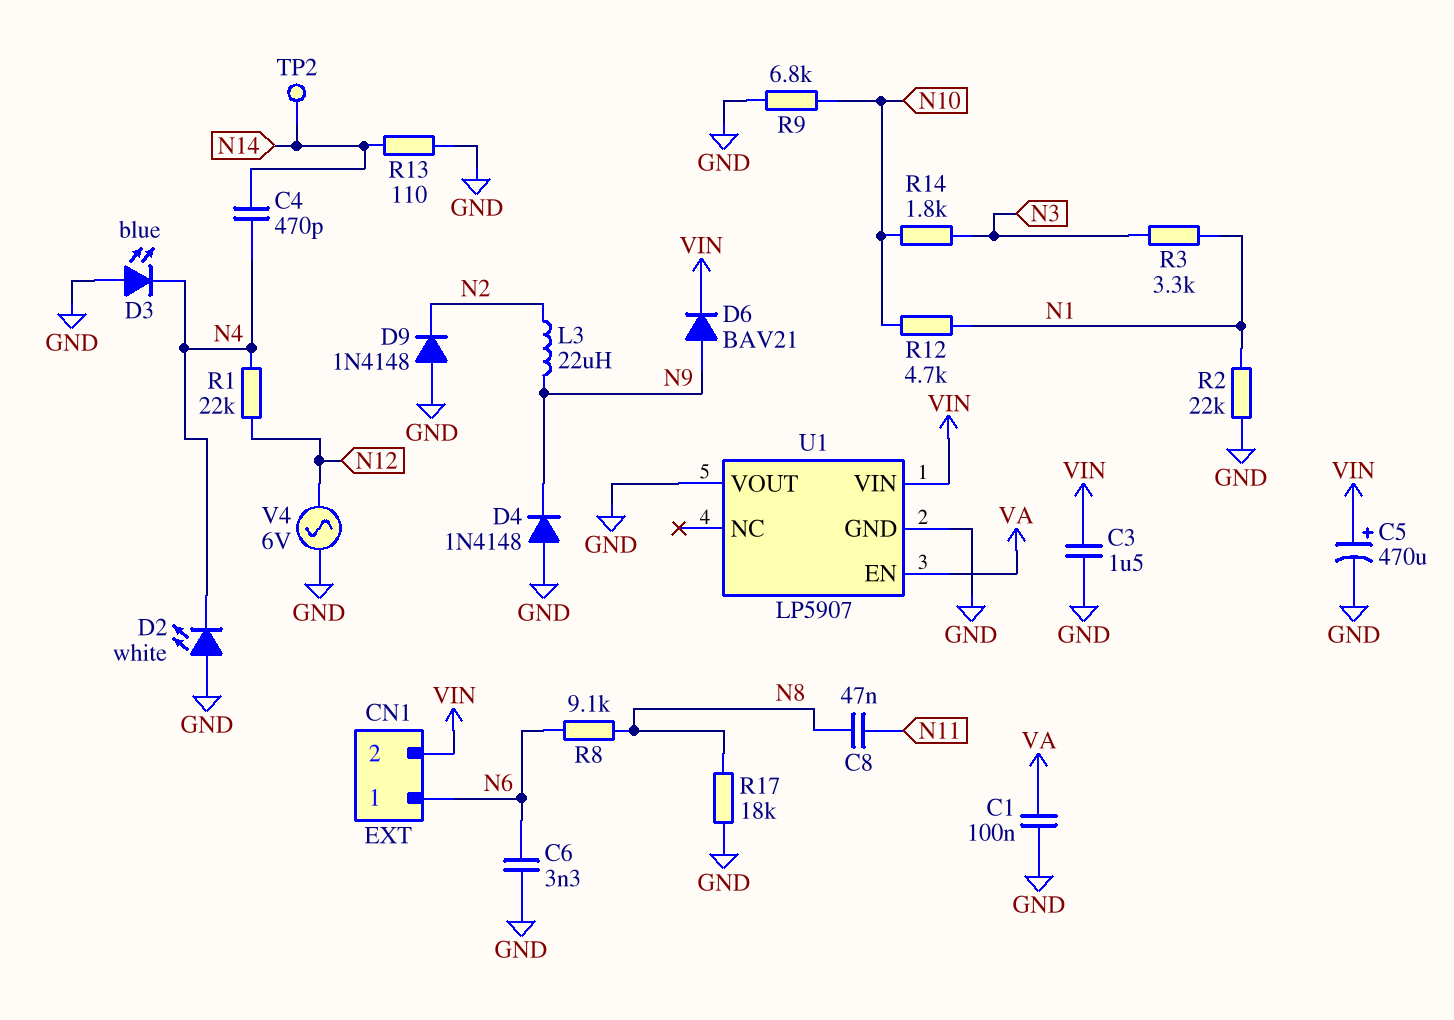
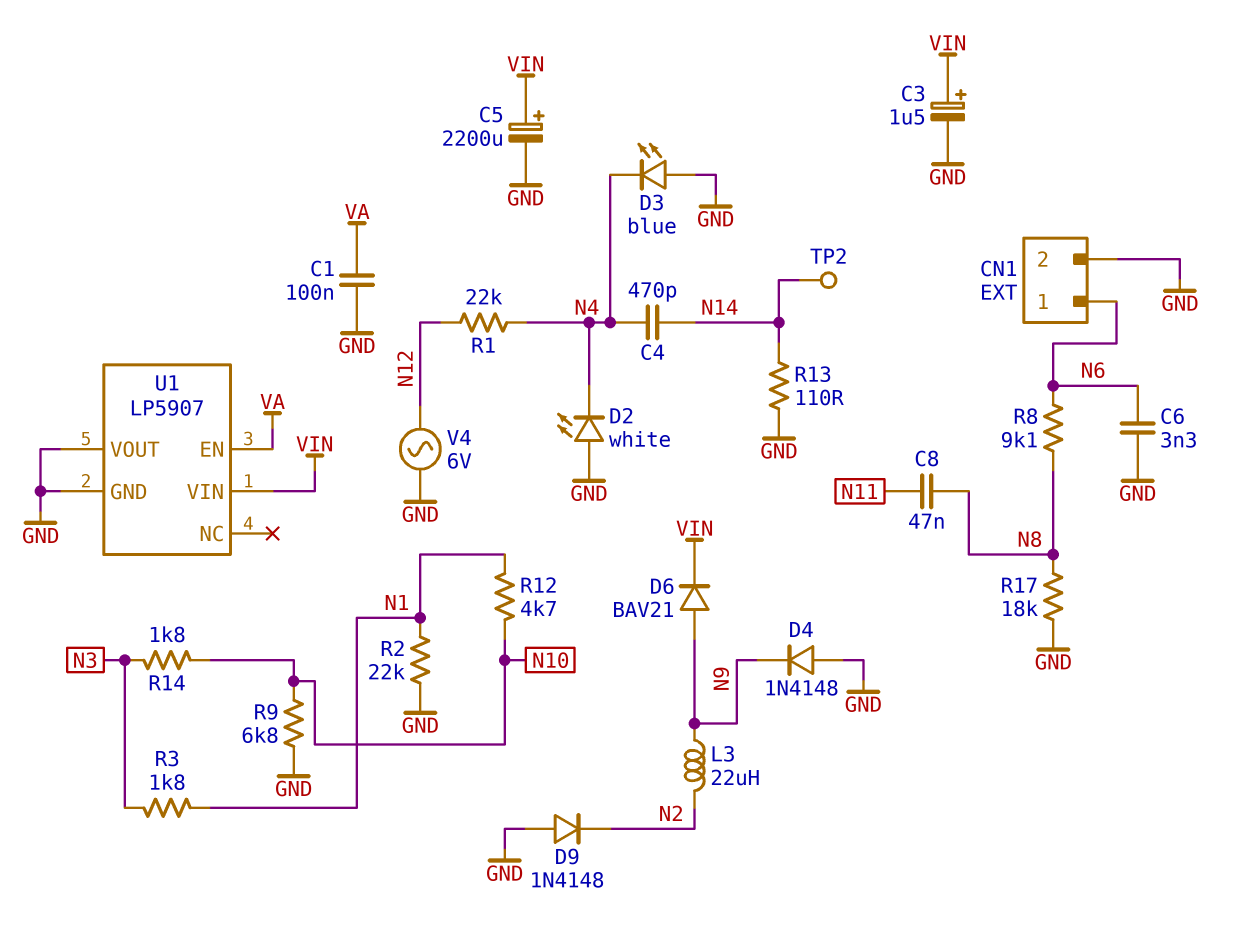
C3: 1.5uF (GND, VIN) -> 1.5uF (plus VIN, minus GND)
C5: 470uF (plus VIN, minus GND) -> 2200uF (plus VIN, minus GND)
CN1 pin 2: VIN -> GND
R3: 3.3k (N1, N3) -> 1.8k (N1, N3)

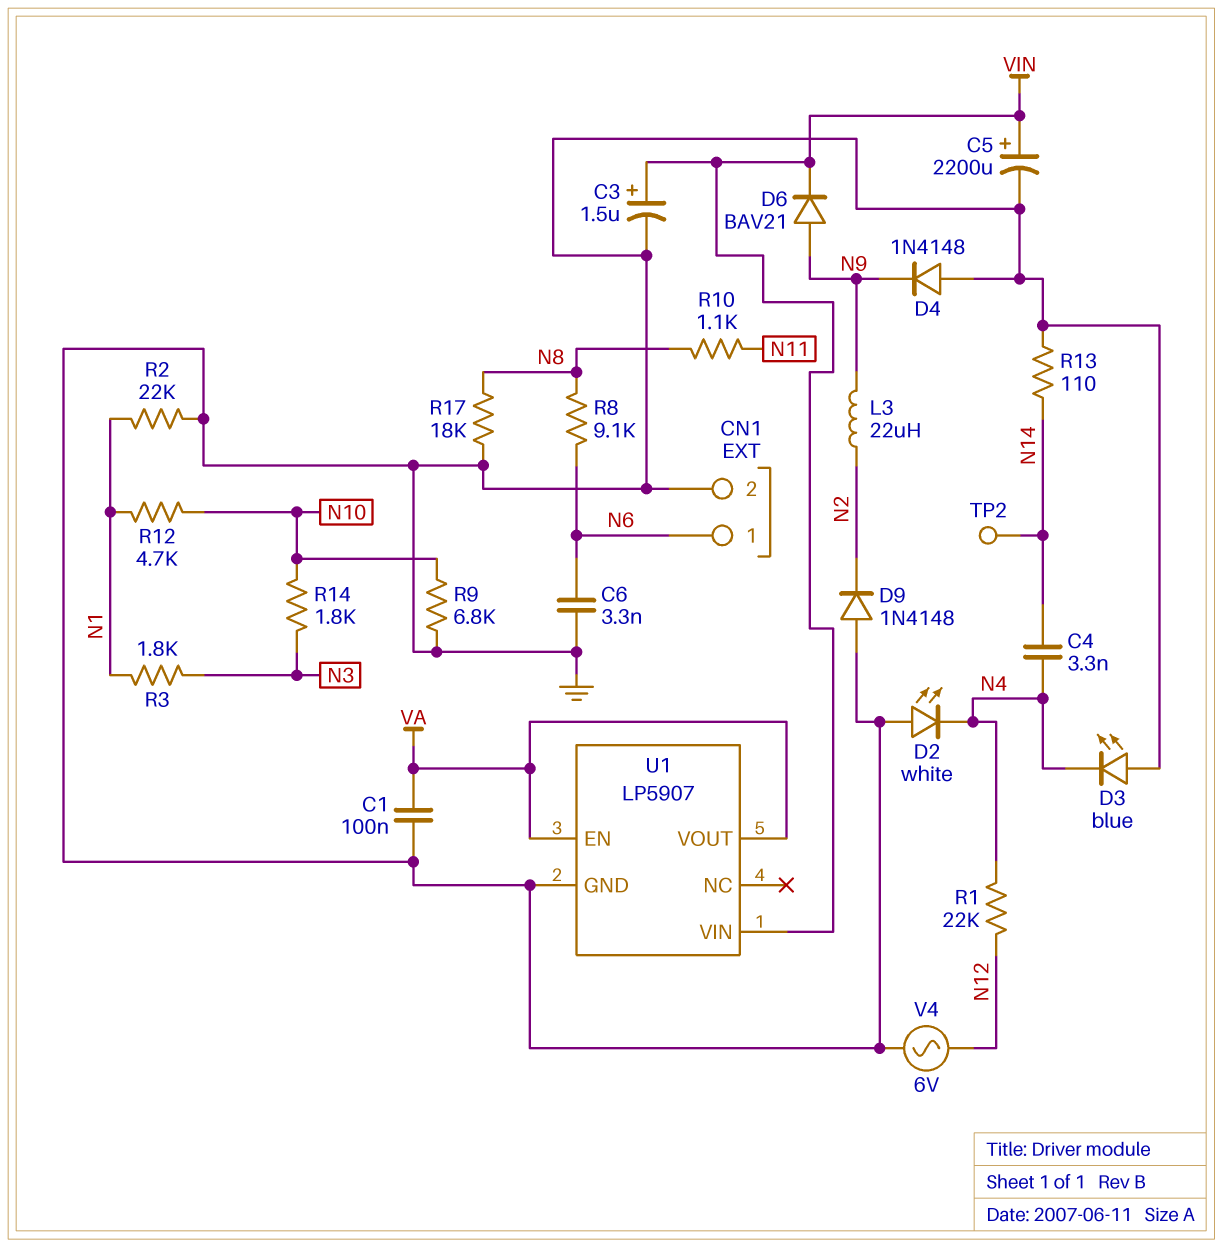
C4: 470pF (N4, N14) -> 3.3nF (N4, N14)
C8: 47nF (N8, N11) -> none
R10: none -> 1.1k (N8, N11)
U1 pin VOUT: GND -> VA

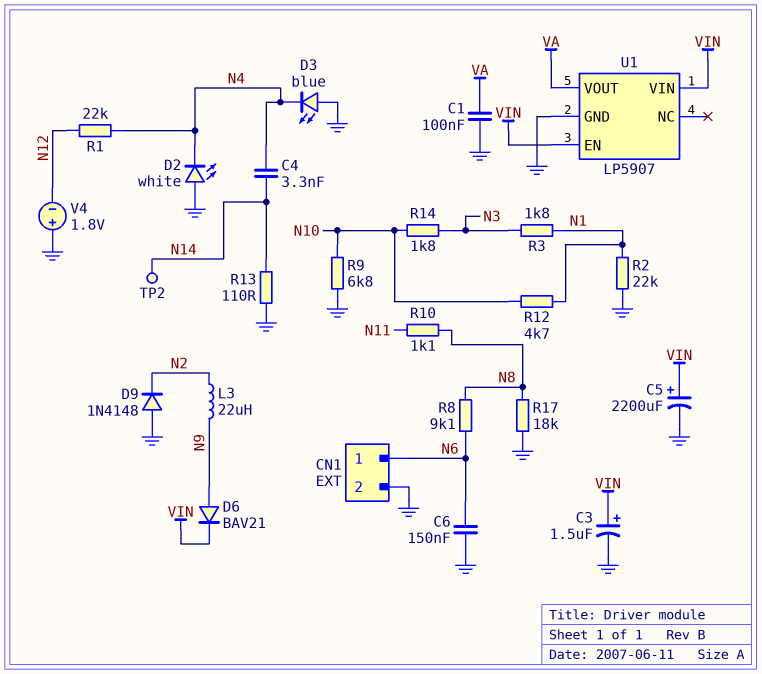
C6: 3.3nF (GND, N6) -> 150nF (GND, N6)
D4: diode 1N4148 (A GND, K N9) -> none
U1 pin EN: VA -> VIN
V4: AC 6V (GND, N12) -> 1.8V (plus GND, minus N12)

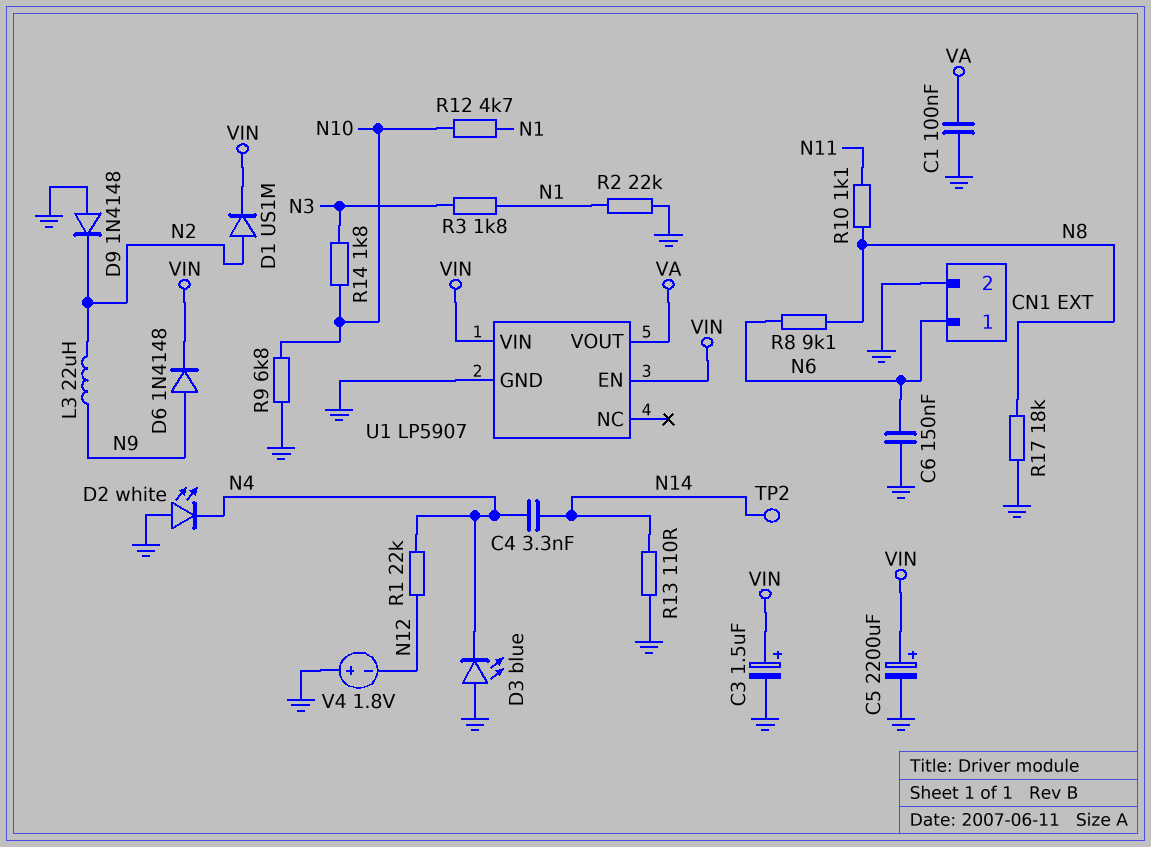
D1: none -> diode US1M (A N2, K VIN)
D6: diode BAV21 (A N9, K VIN) -> diode 1N4148 (A N9, K VIN)

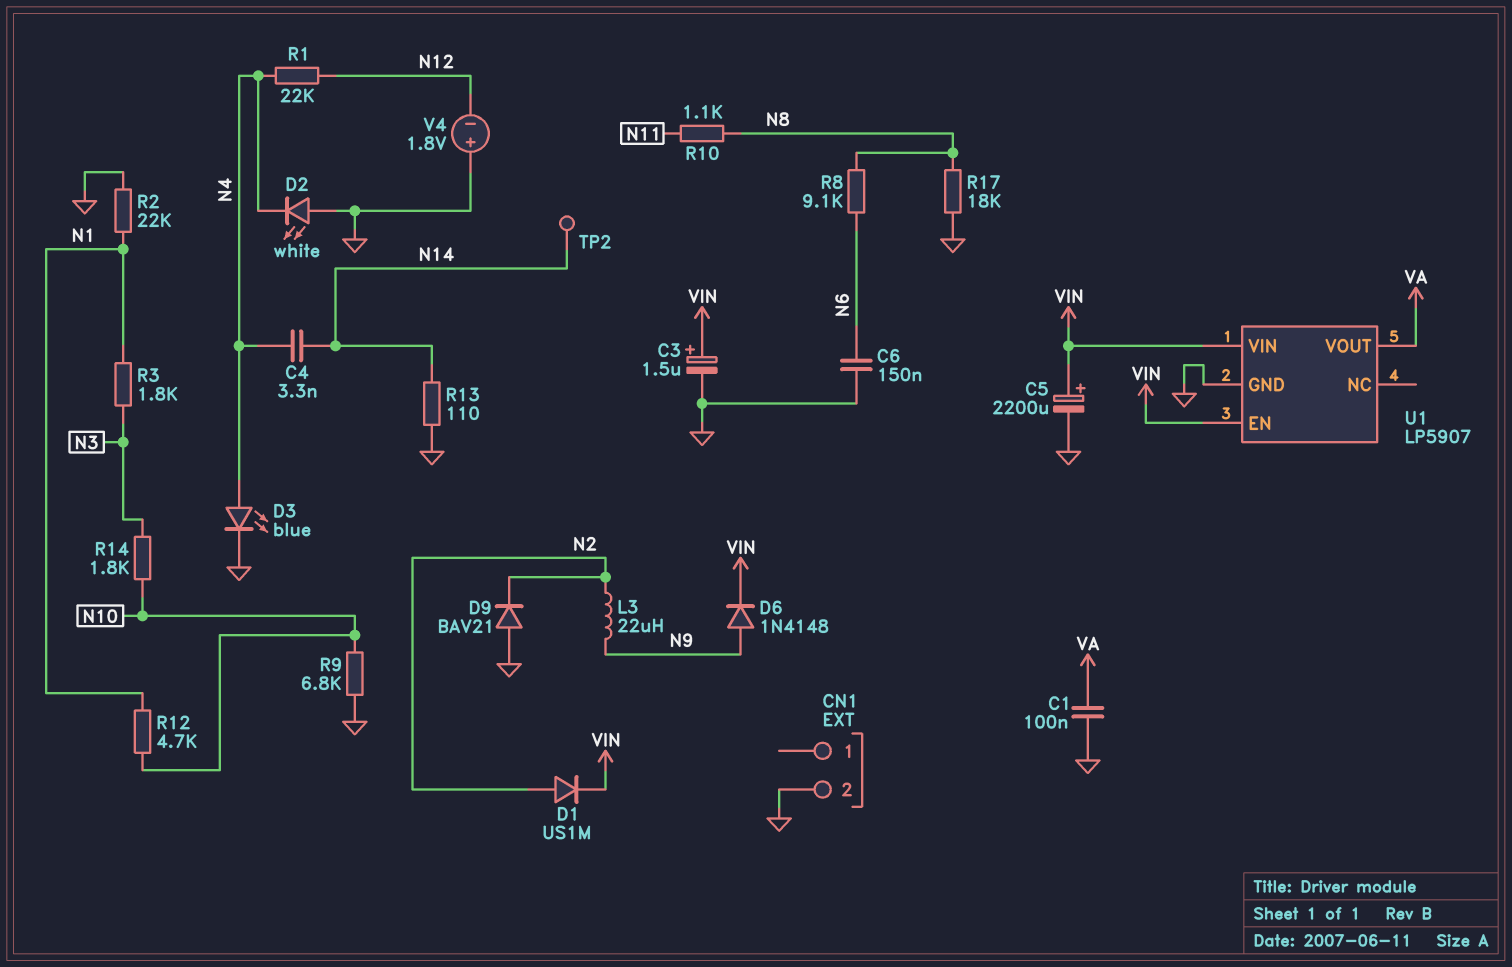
CN1 pin 1: N6 -> none
D3: LED blue (A GND, K N4) -> LED blue (A N4, K GND)
D9: diode 1N4148 (A GND, K N2) -> diode BAV21 (A GND, K N2)

